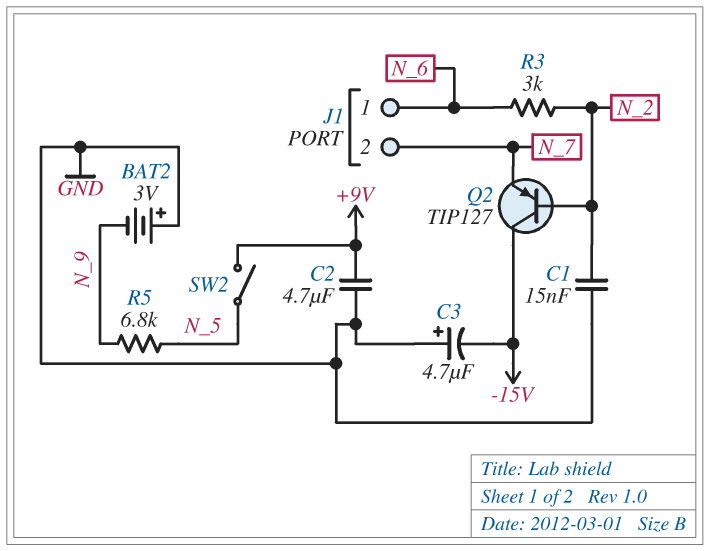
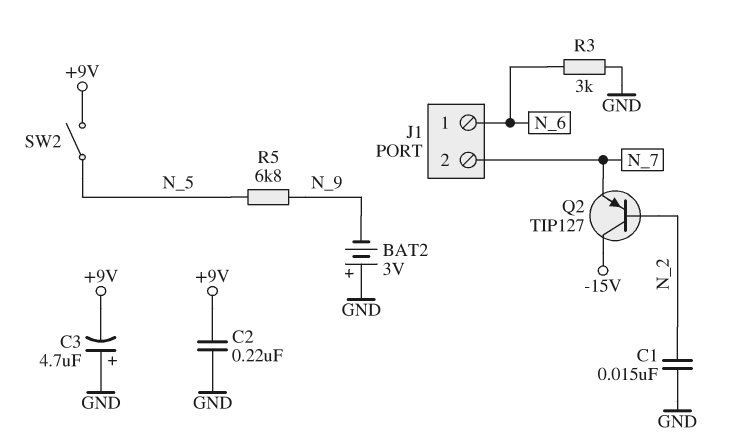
C2: 4.7uF (+9V, GND) -> 220nF (+9V, GND)
C3: 4.7uF (plus GND, minus -15V) -> 4.7uF (plus GND, minus +9V)
R3: 3k (N_2, N_6) -> 3k (GND, N_6)

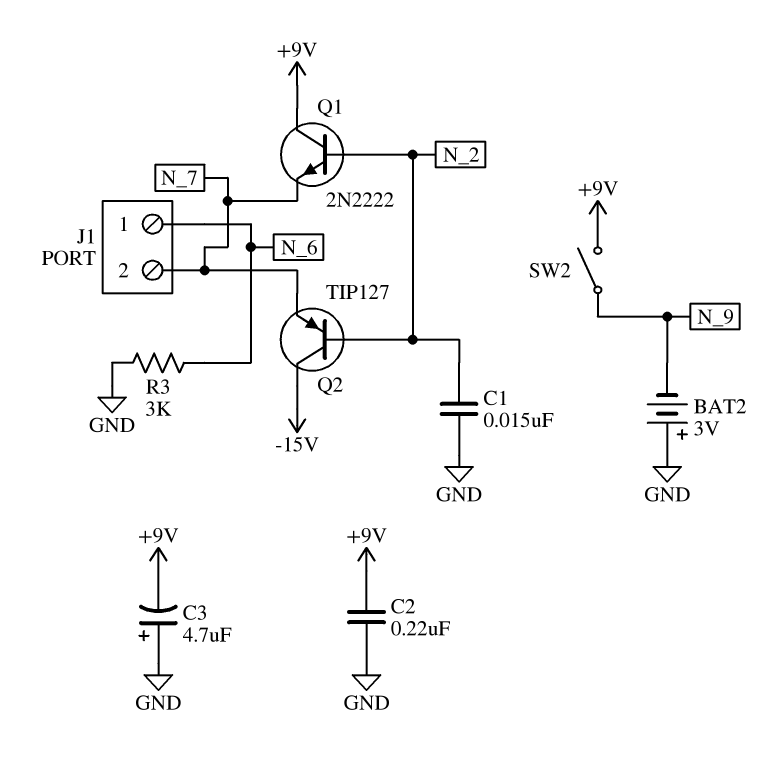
Q1: none -> NPN 2N2222 (B N_2, C +9V, E N_7)
R5: 6.8k (N_5, N_9) -> none
SW2: switch (+9V, N_5) -> switch (+9V, N_9)

